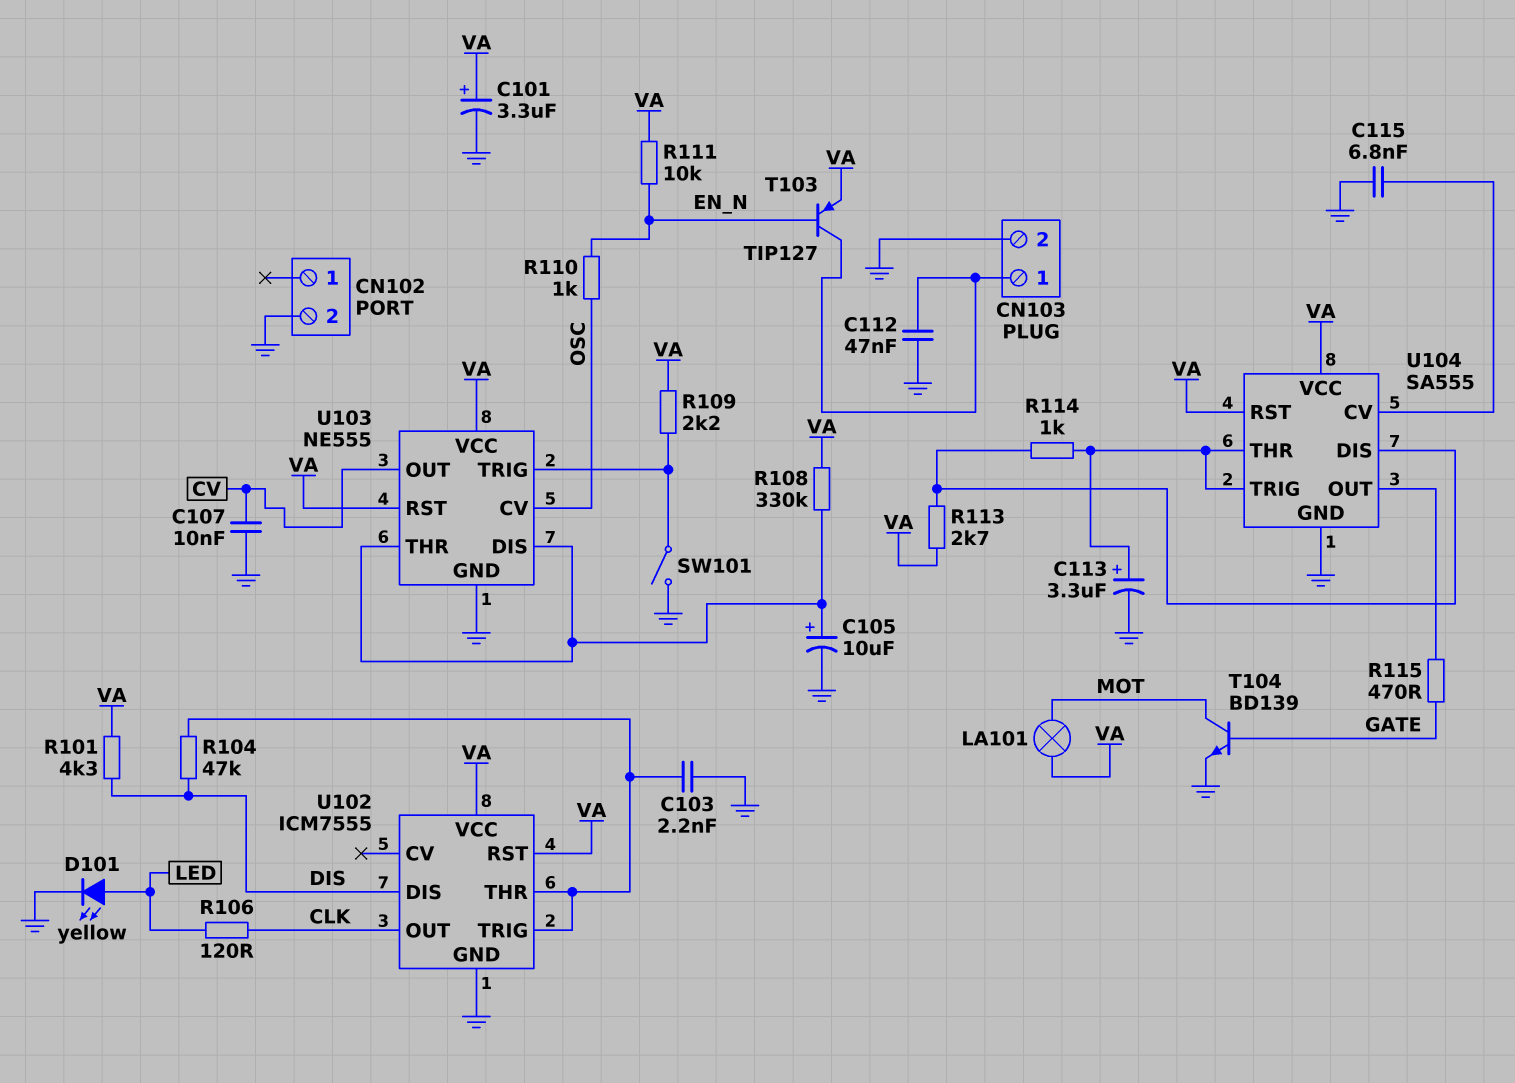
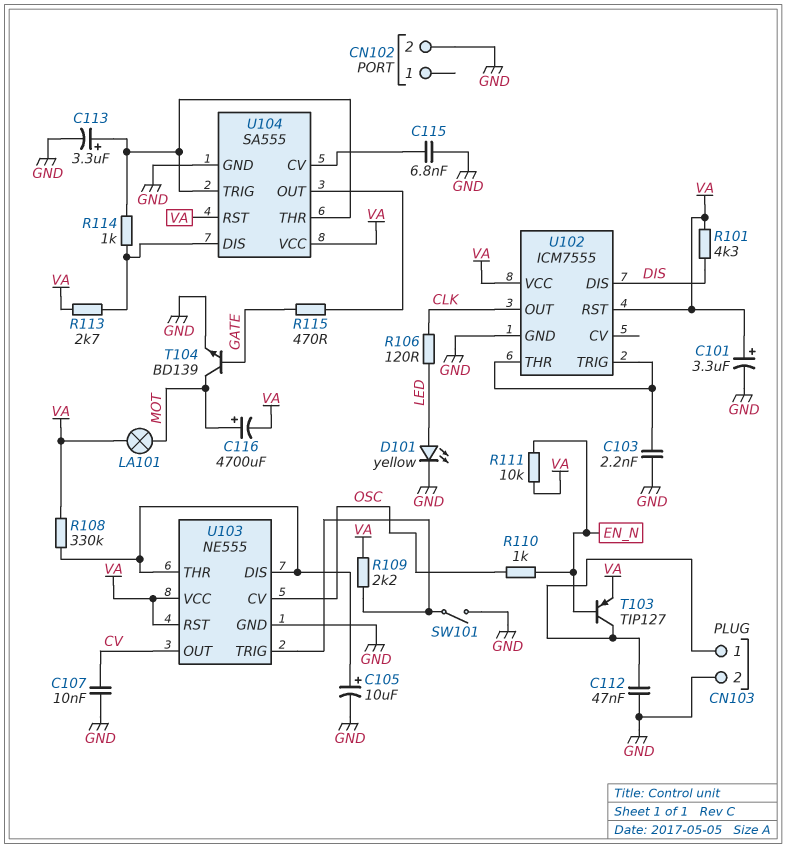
C116: none -> 4700uF (plus MOT, minus VA)
R104: 47k (DIS, U102/THR) -> none

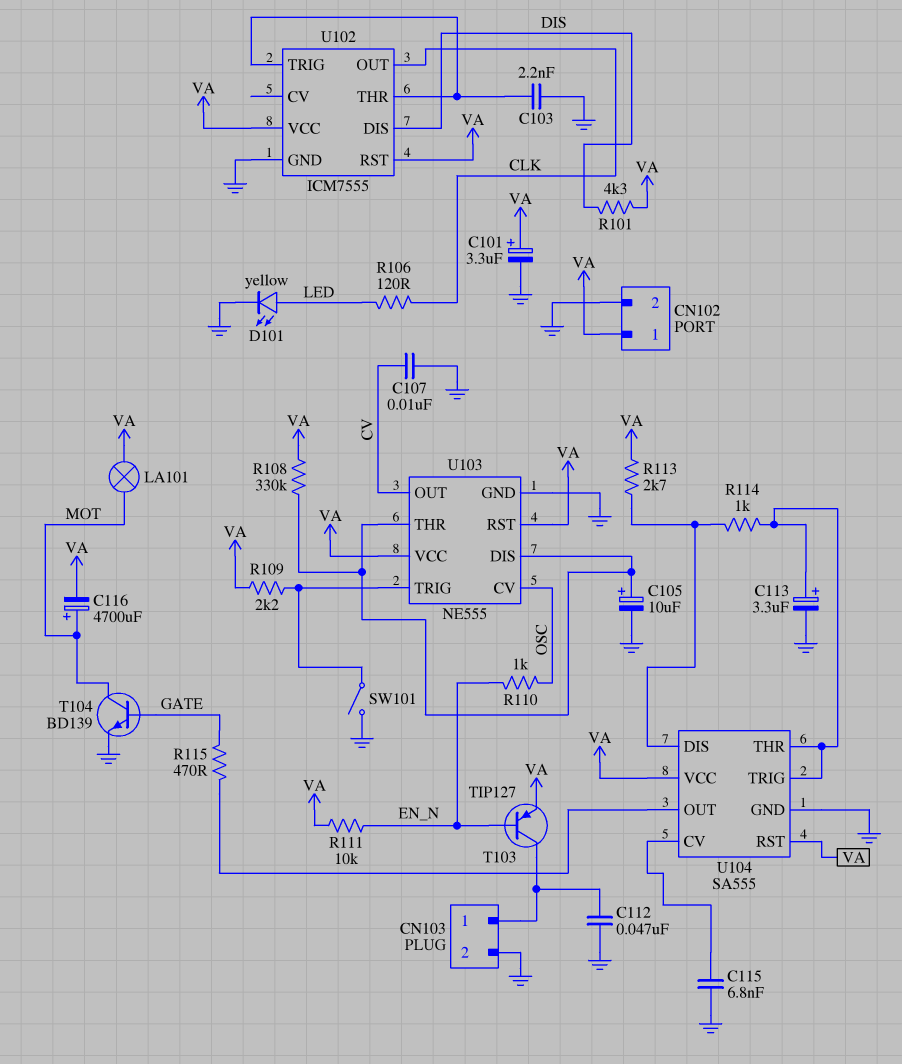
CN102 pin 1: none -> VA

